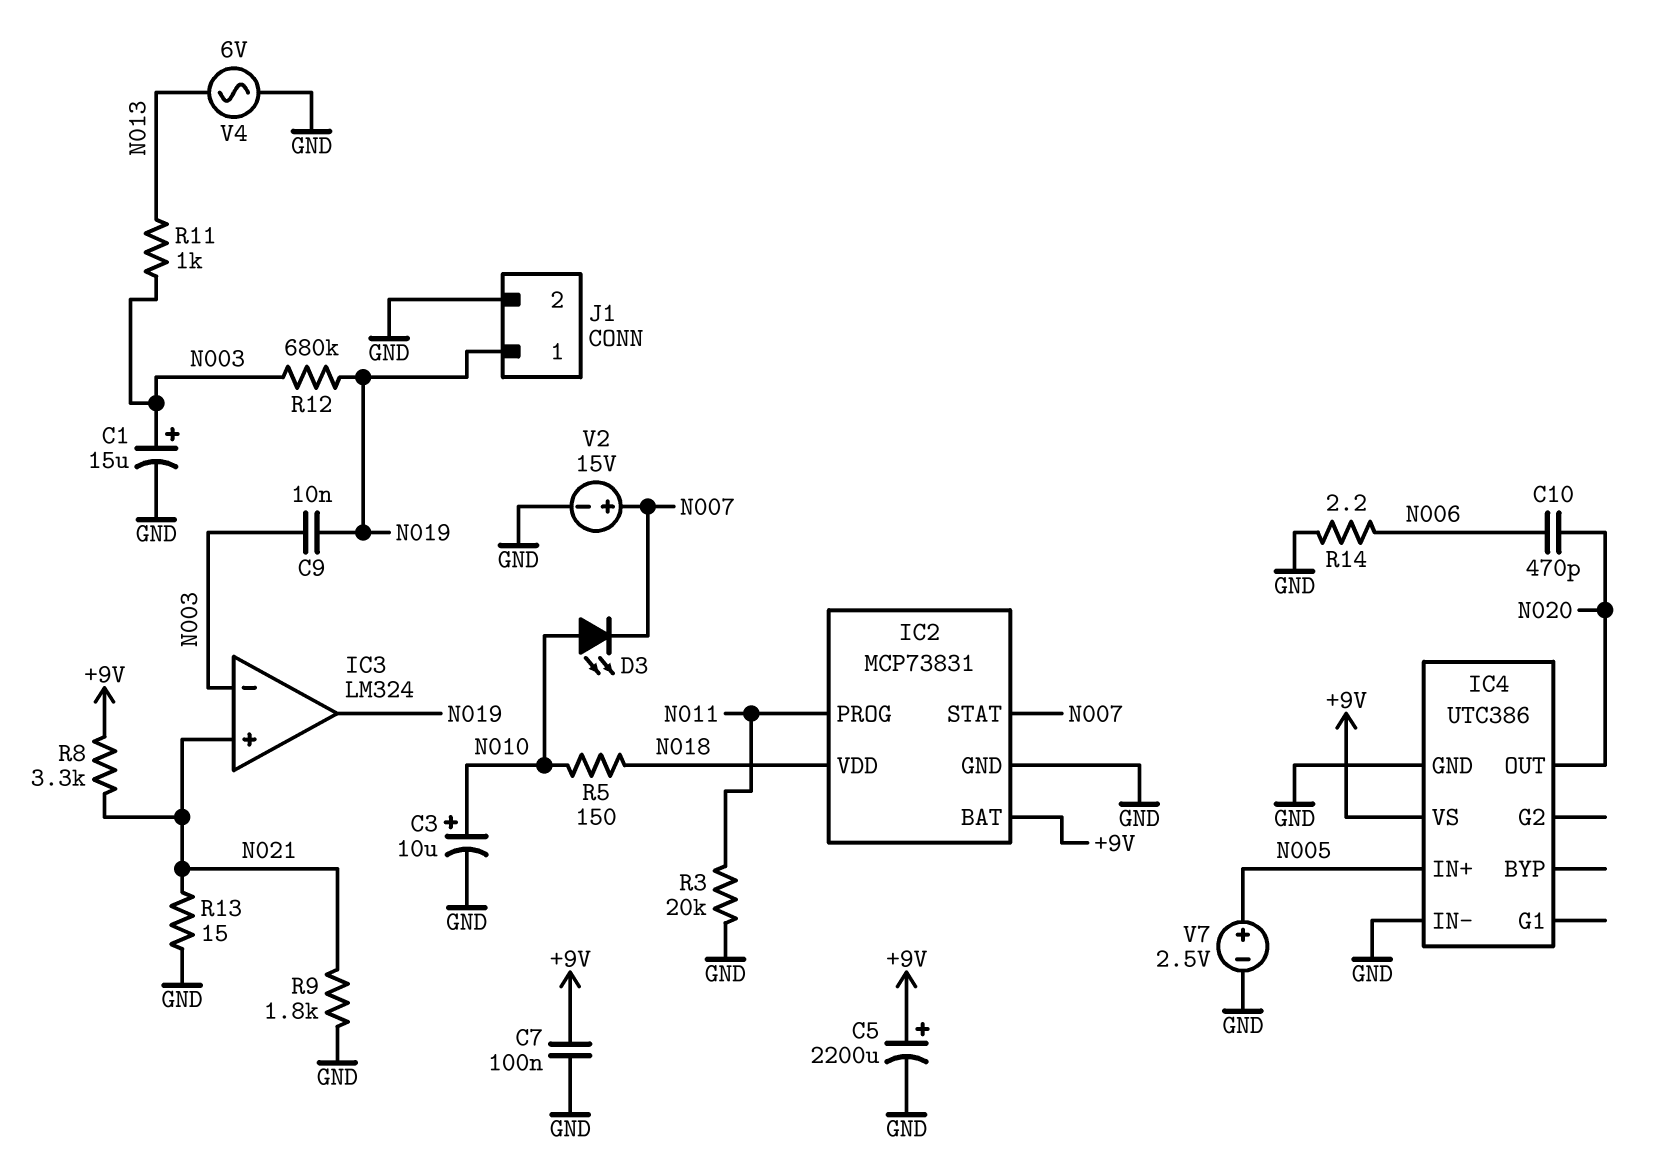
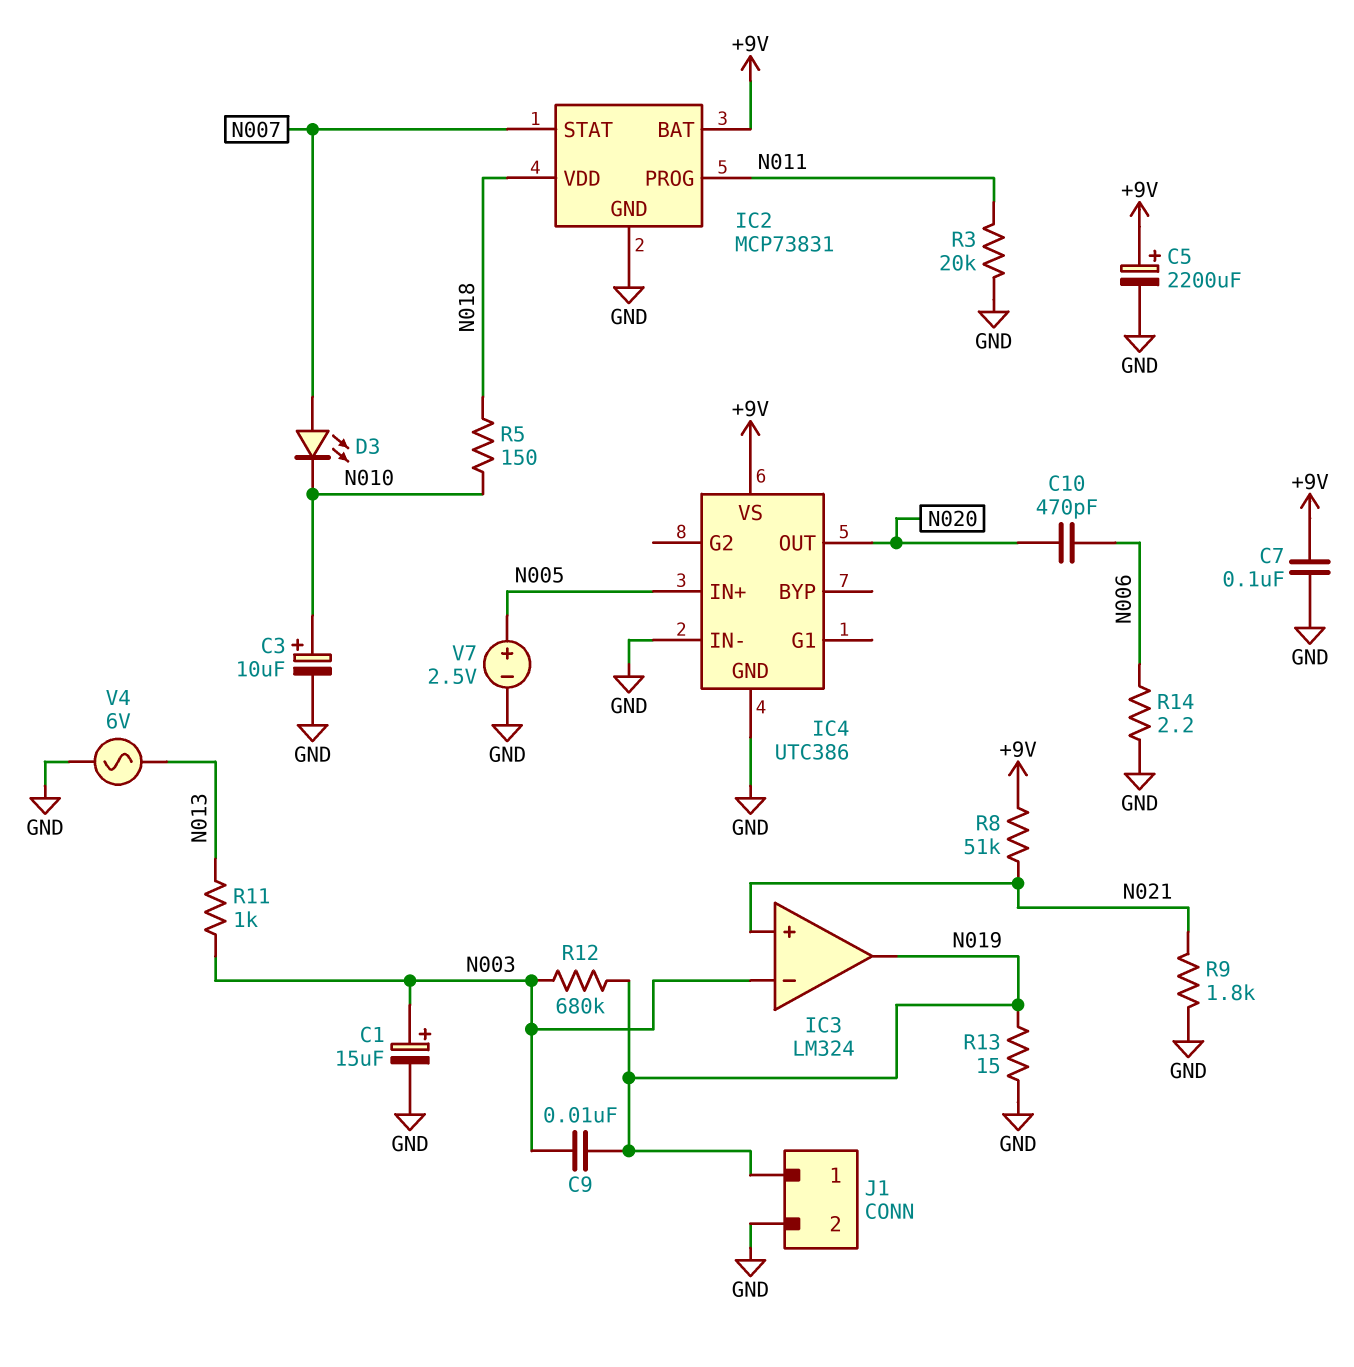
D3: LED (A N010, K N007) -> LED (A N007, K N010)
R8: 3.3k (+9V, N021) -> 51k (+9V, N021)
R13: 15 (GND, N021) -> 15 (GND, N019)
V2: 15V (plus N007, minus GND) -> none

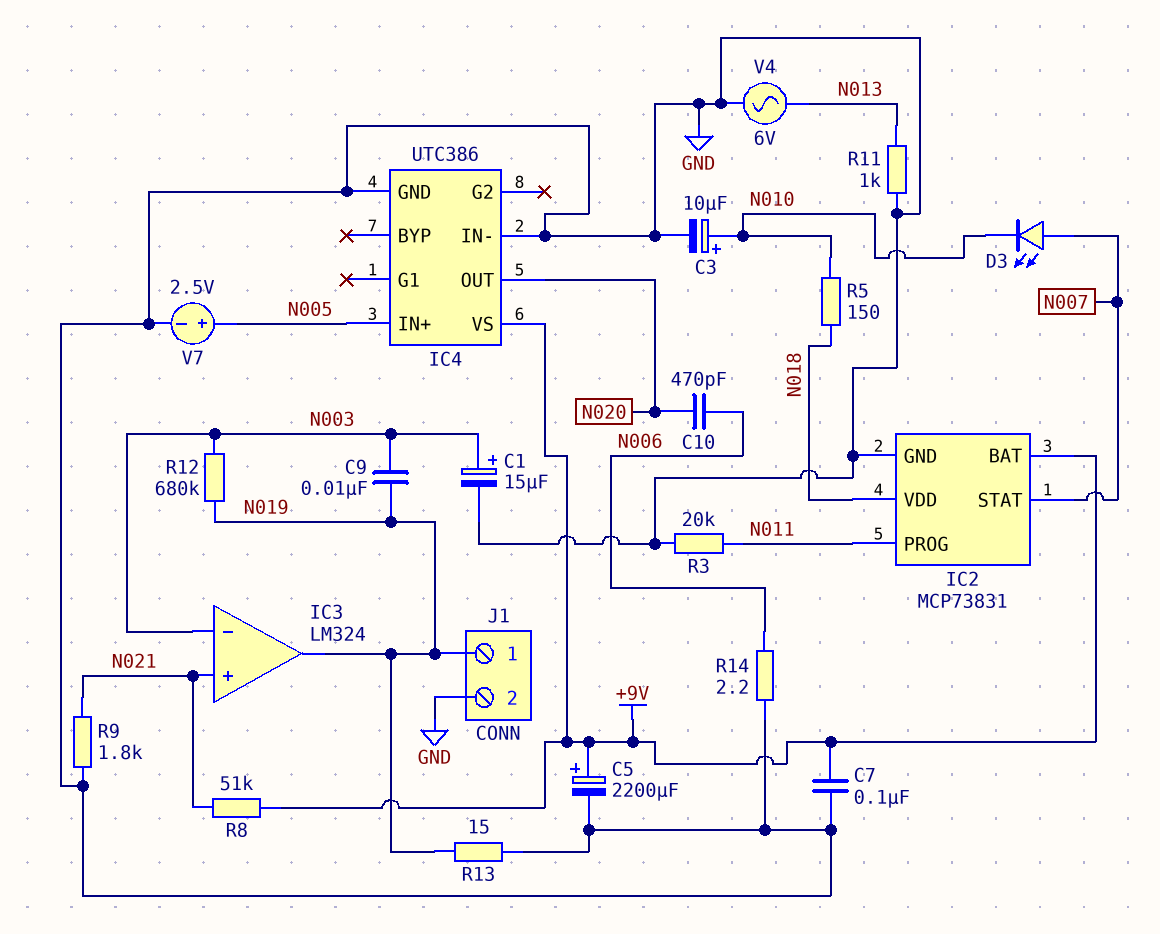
R11: 1k (N003, N013) -> 1k (GND, N013)

